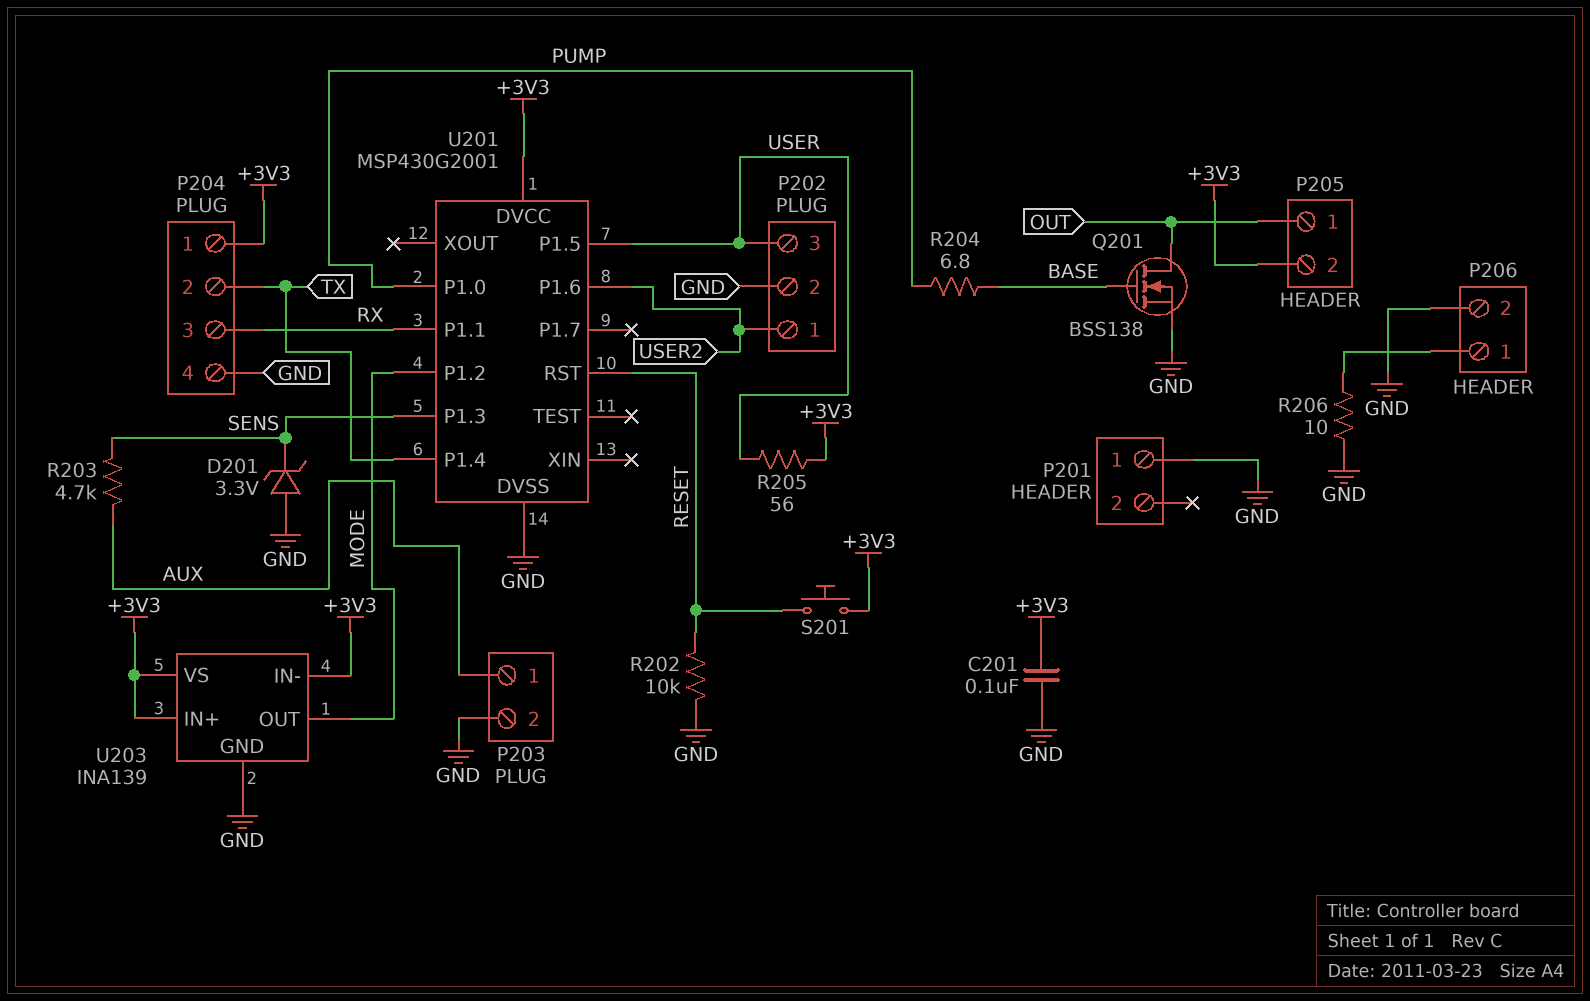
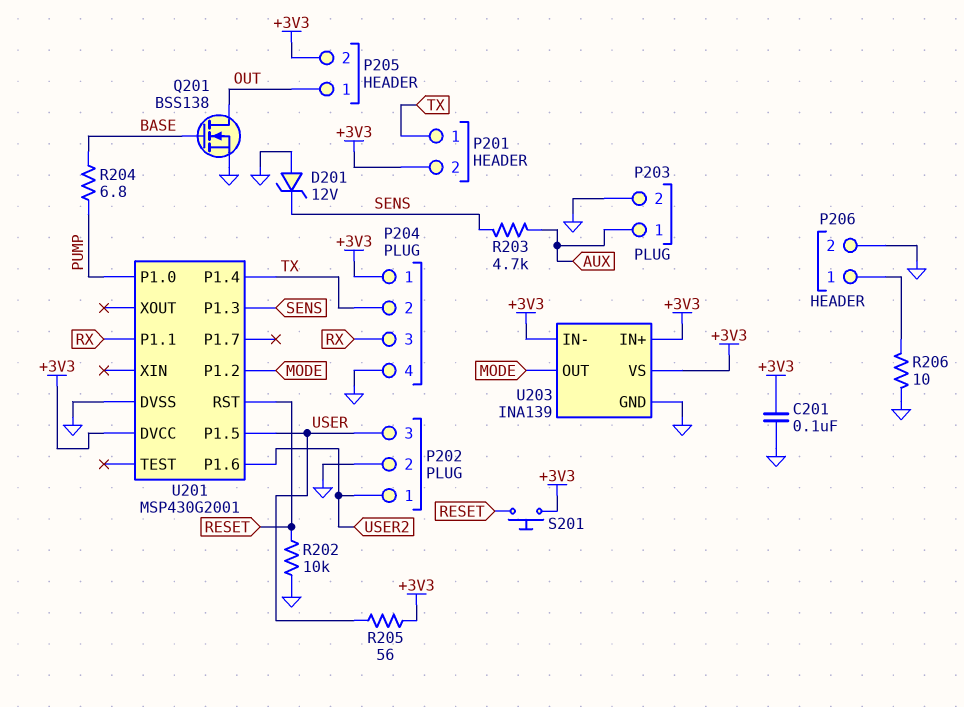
D201: zener 3.3V (A GND, K SENS) -> zener 12V (A GND, K SENS)
P201 pin 1: GND -> TX
P201 pin 2: none -> +3V3

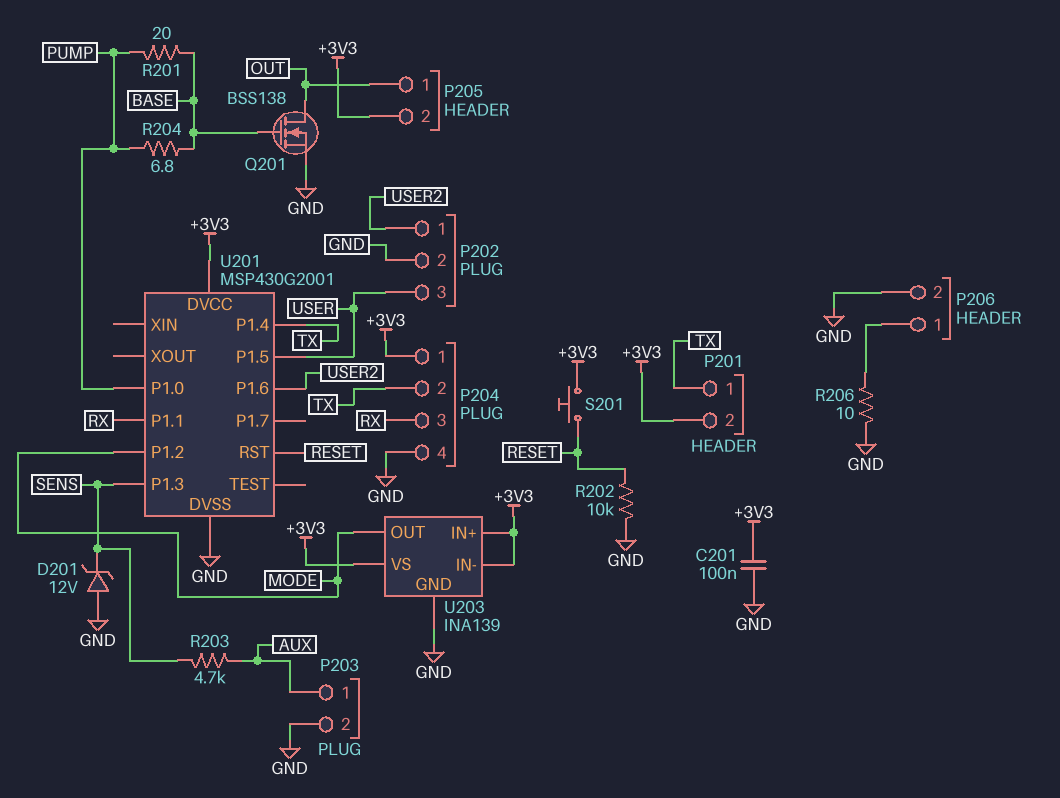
R201: none -> 20 (BASE, PUMP)
R205: 56 (+3V3, USER) -> none

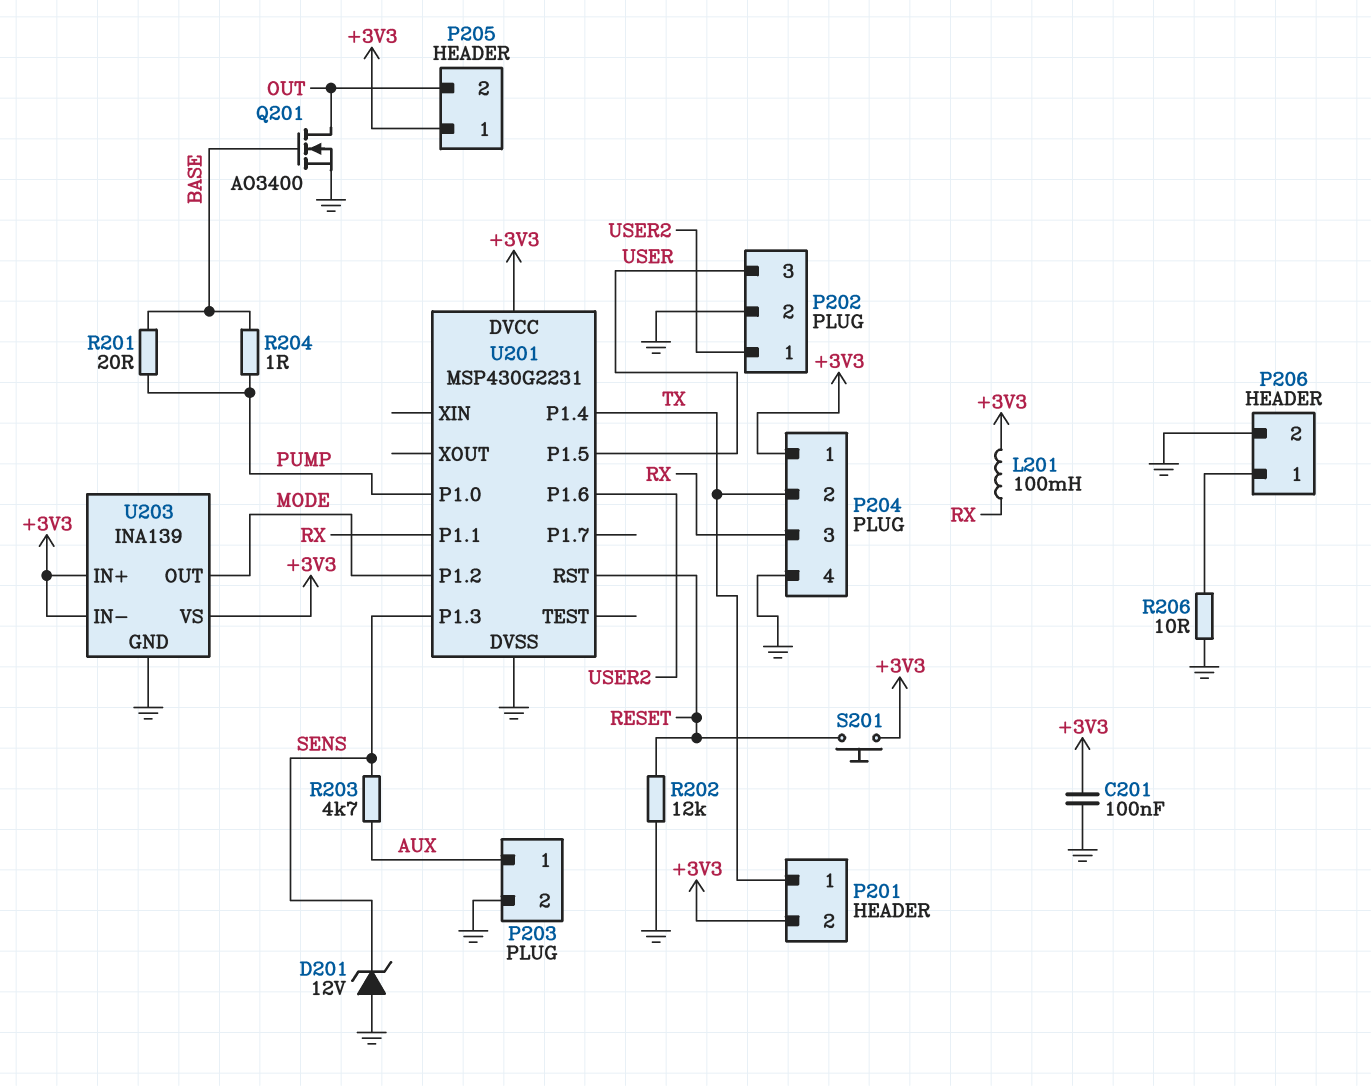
L201: none -> 100mH (+3V3, RX)
P205 pin 1: OUT -> +3V3
P205 pin 2: +3V3 -> OUT
Q201: NMOS BSS138 (G BASE, D OUT, S GND) -> NMOS AO3400 (G BASE, D OUT, S GND)
R202: 10k (GND, RESET) -> 12k (GND, RESET)
R204: 6.8 (BASE, PUMP) -> 1 (BASE, PUMP)
U201: MSP430G2001 -> MSP430G2231

